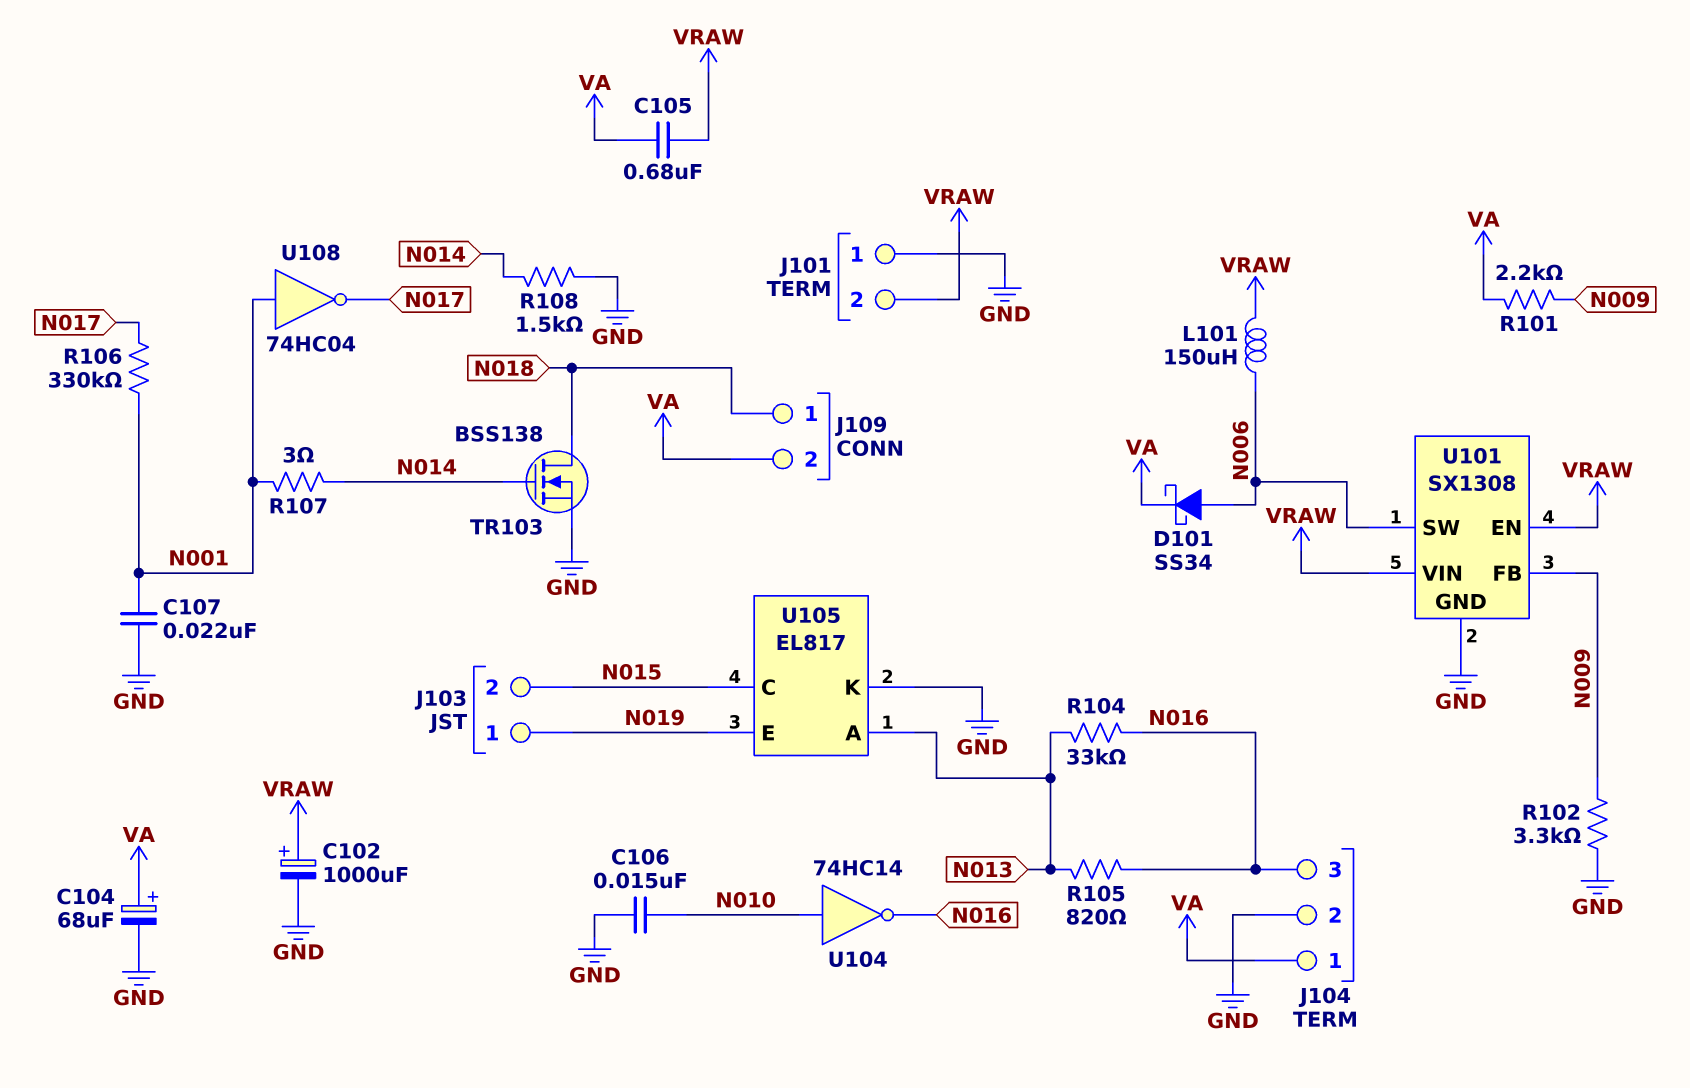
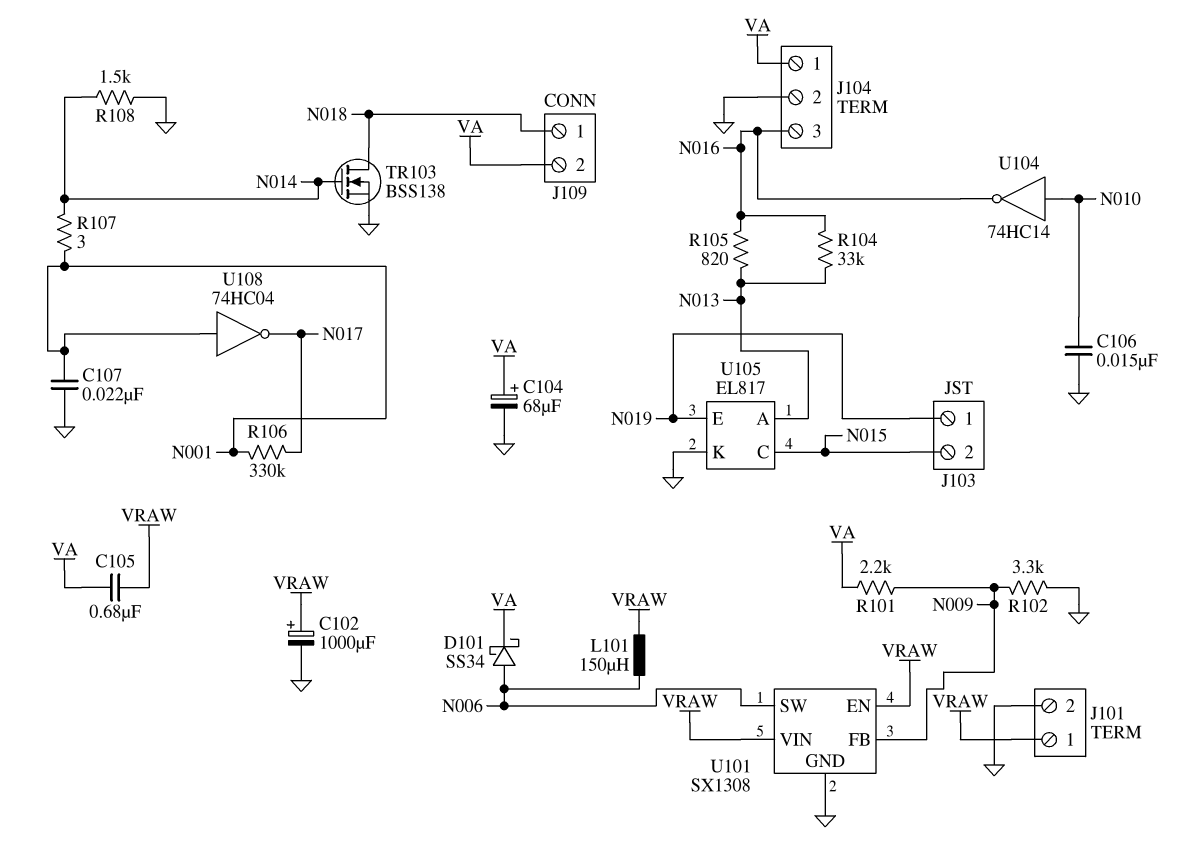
J101 pin 1: GND -> VRAW
J101 pin 2: VRAW -> GND

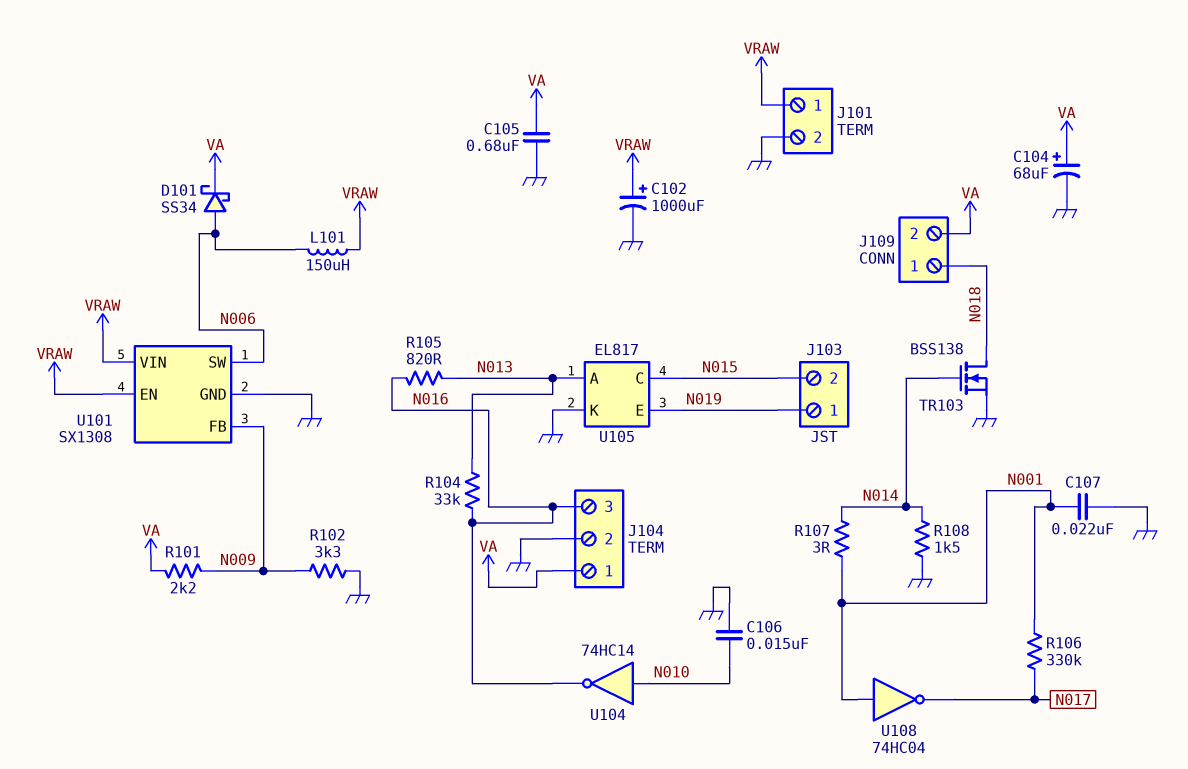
C105: 680nF (VA, VRAW) -> 680nF (GND, VA)

